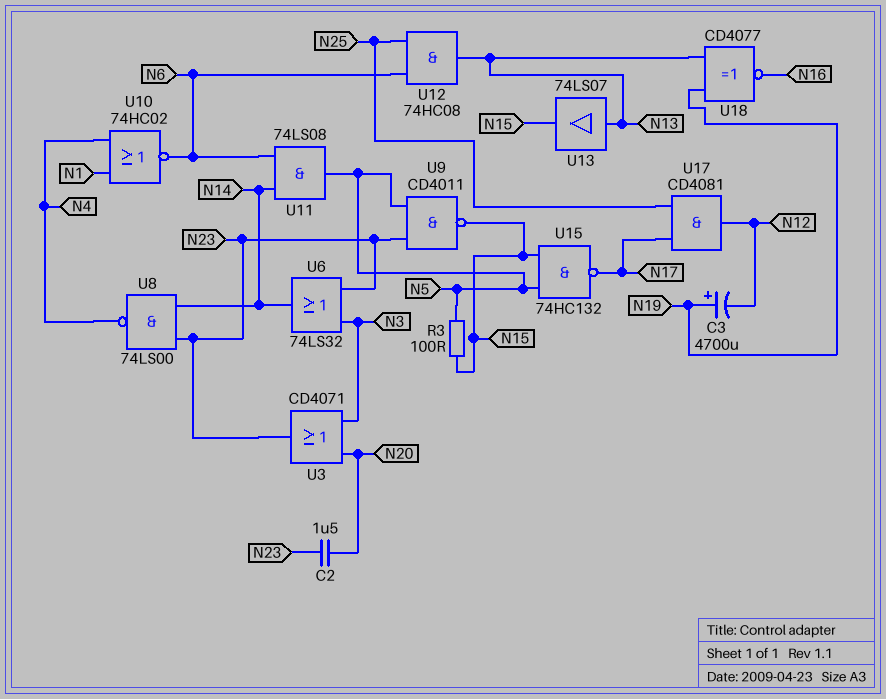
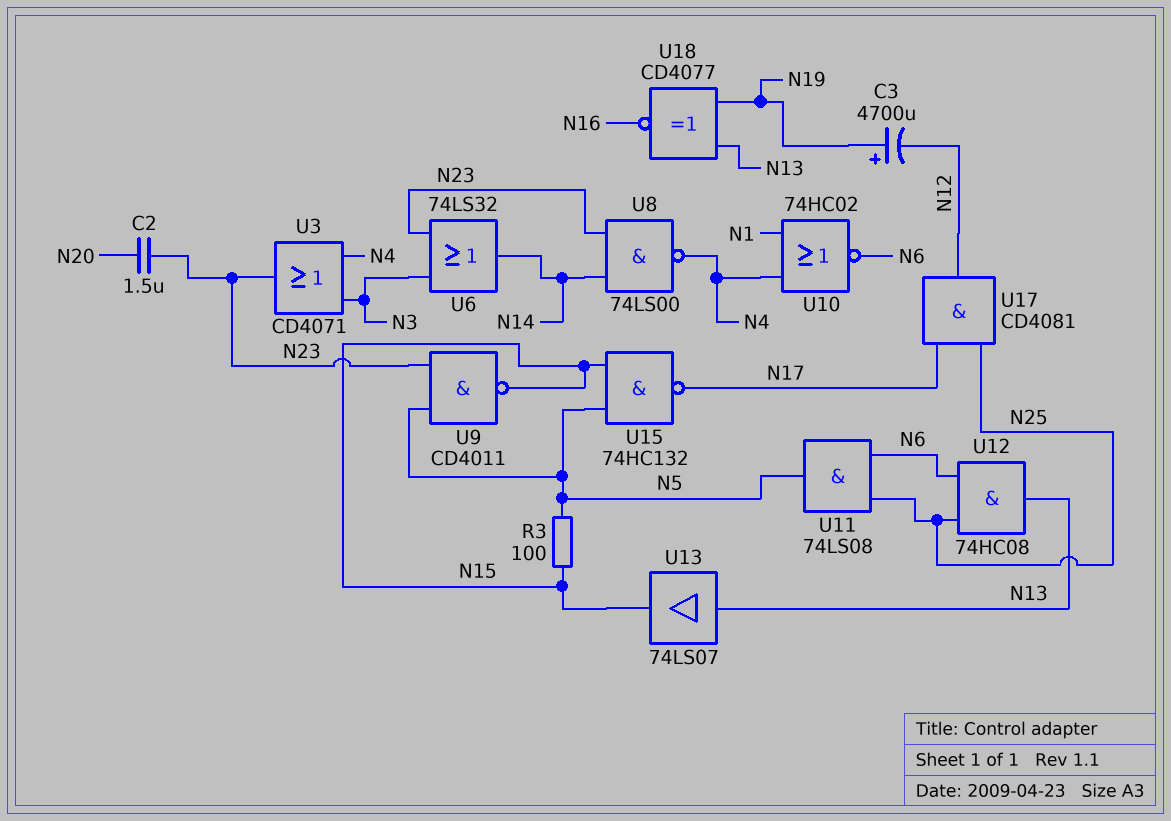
U3: OR CD4071 (in N3, in N20, out N23) -> OR CD4071 (in N3, in N4, out N23)
U11: AND 74LS08 (in N6, in N14, out N5) -> AND 74LS08 (in N6, in N25, out N5)

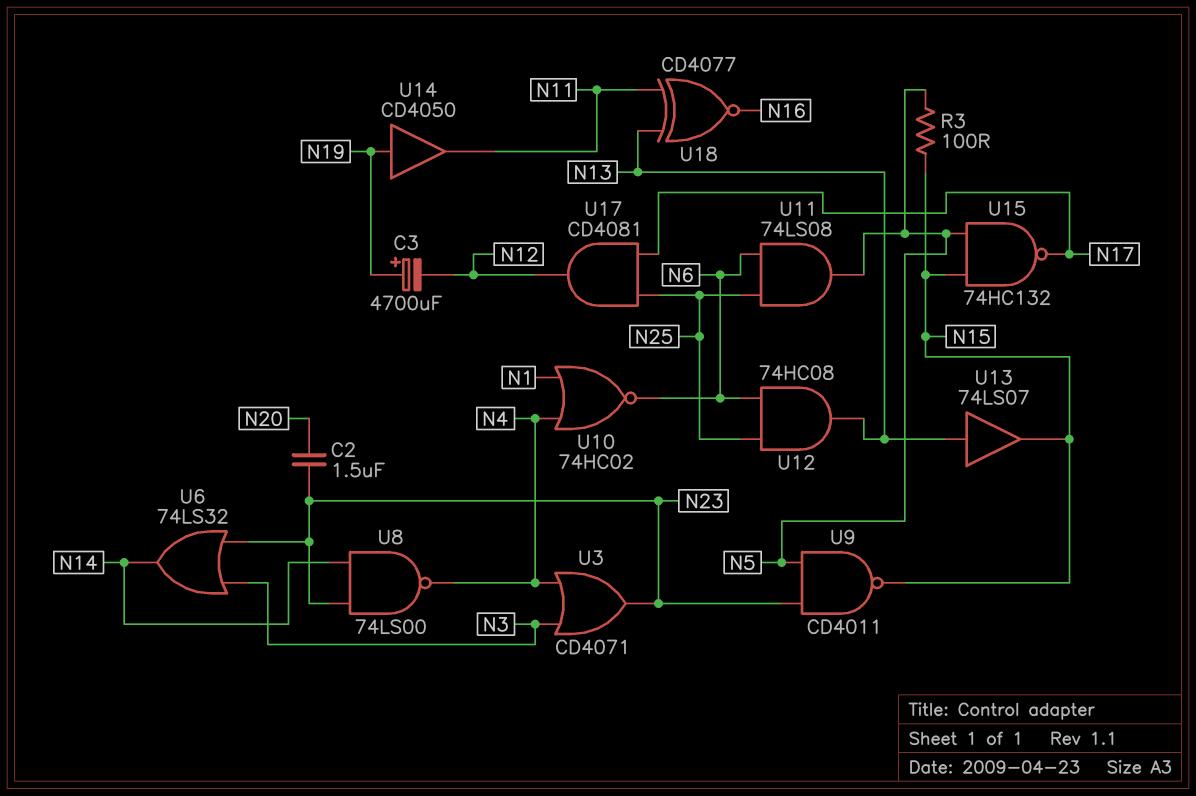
U14: none -> buffer CD4050 (in N19, out N11)
U18: XNOR CD4077 (in N13, in N19, out N16) -> XNOR CD4077 (in N11, in N13, out N16)

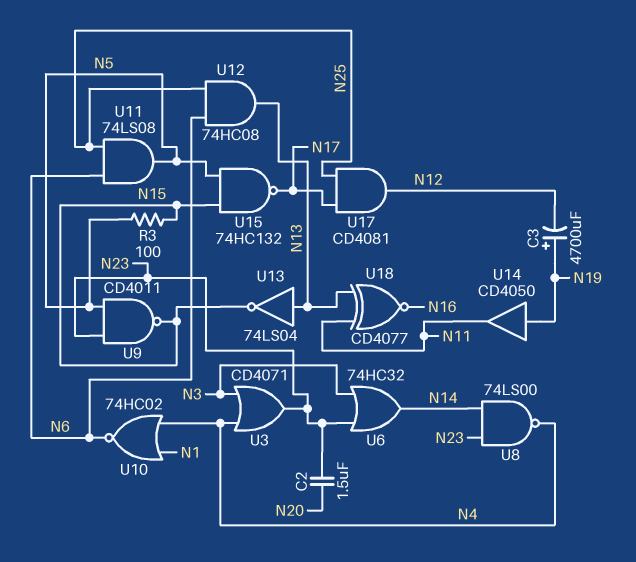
U6: OR 74LS32 (in N3, in N23, out N14) -> OR 74HC32 (in N3, in N23, out N14)
U13: buffer 74LS07 (in N13, out N15) -> NOT 74LS04 (in N13, out N15)

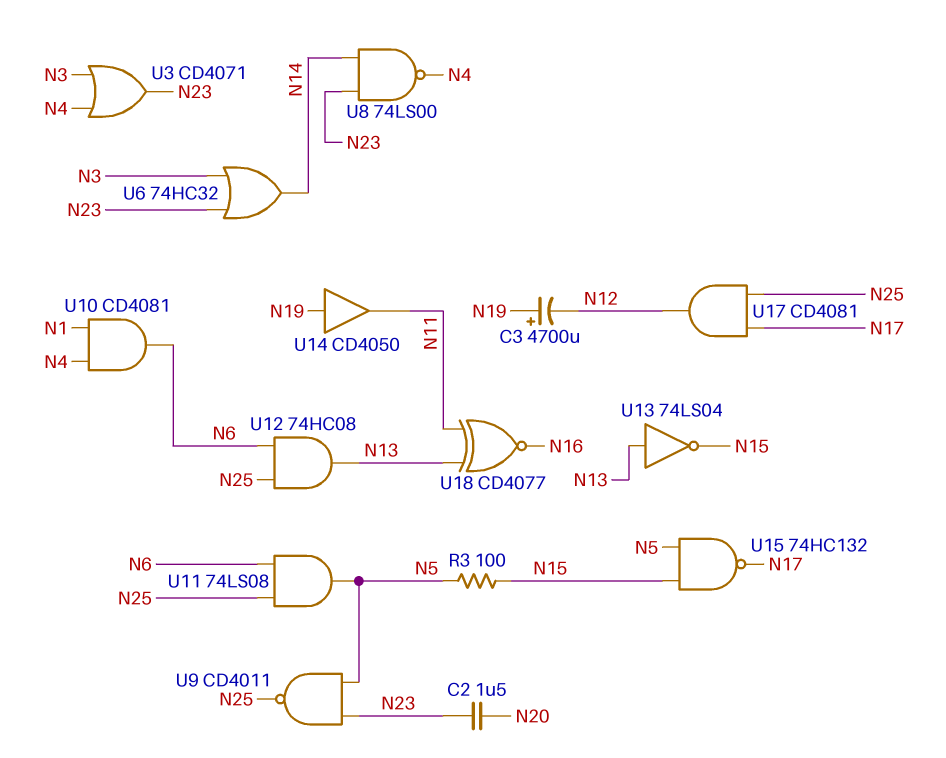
U9: NAND CD4011 (in N5, in N23, out N15) -> NAND CD4011 (in N5, in N23, out N25)
U10: NOR 74HC02 (in N1, in N4, out N6) -> AND CD4081 (in N1, in N4, out N6)

